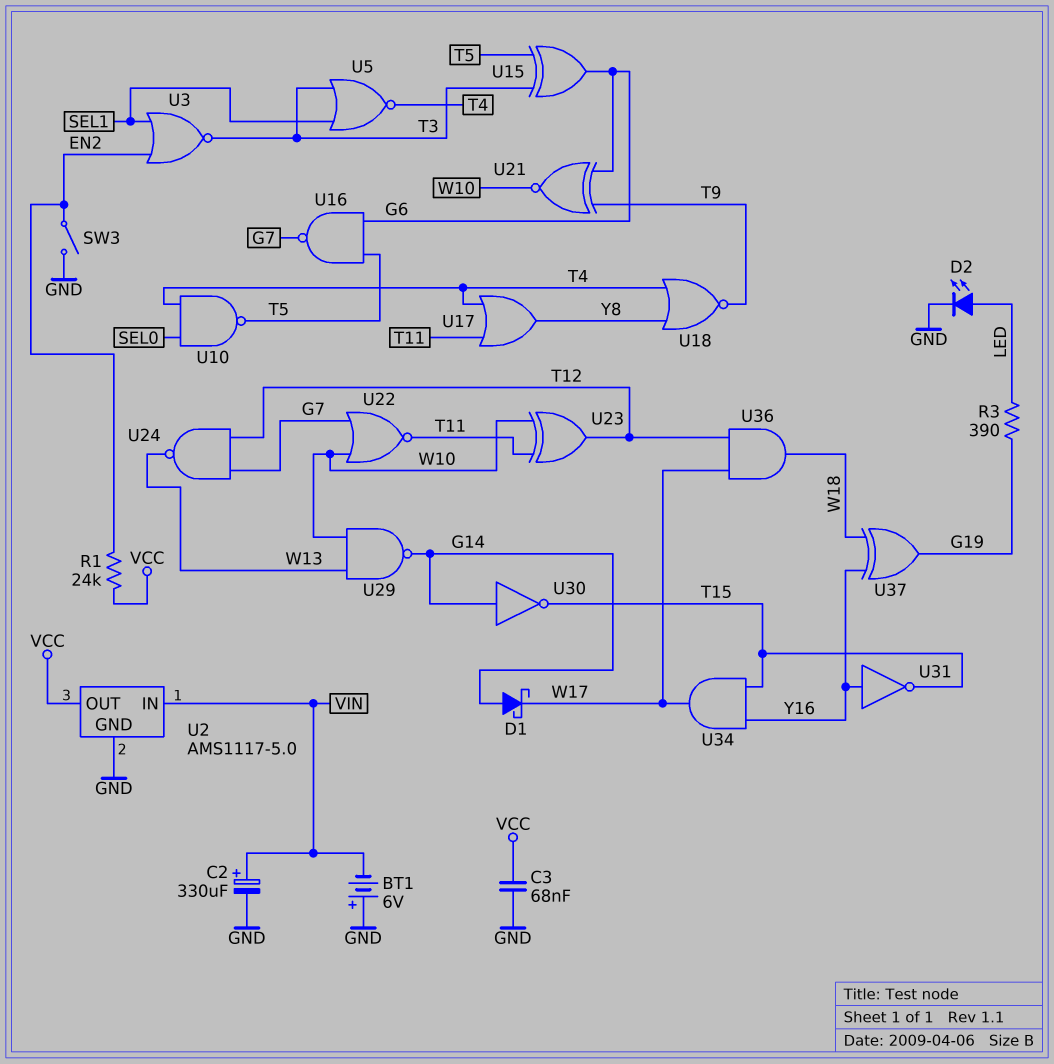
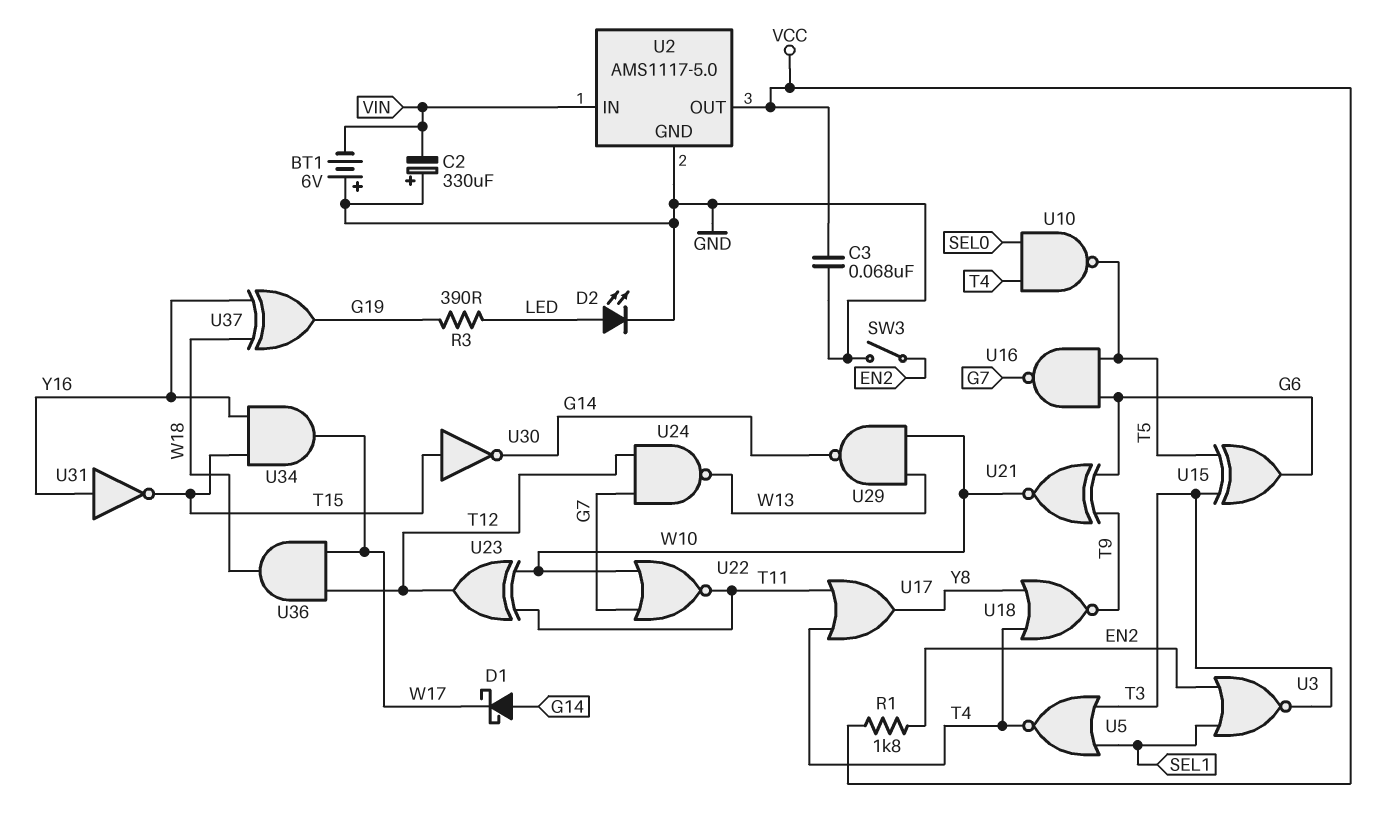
C2: 330uF (plus VIN, minus GND) -> 330uF (plus GND, minus VIN)
R1: 24k (EN2, VCC) -> 1.8k (EN2, VCC)
U30: NOT (in G14, out T15) -> NOT (in T15, out G14)

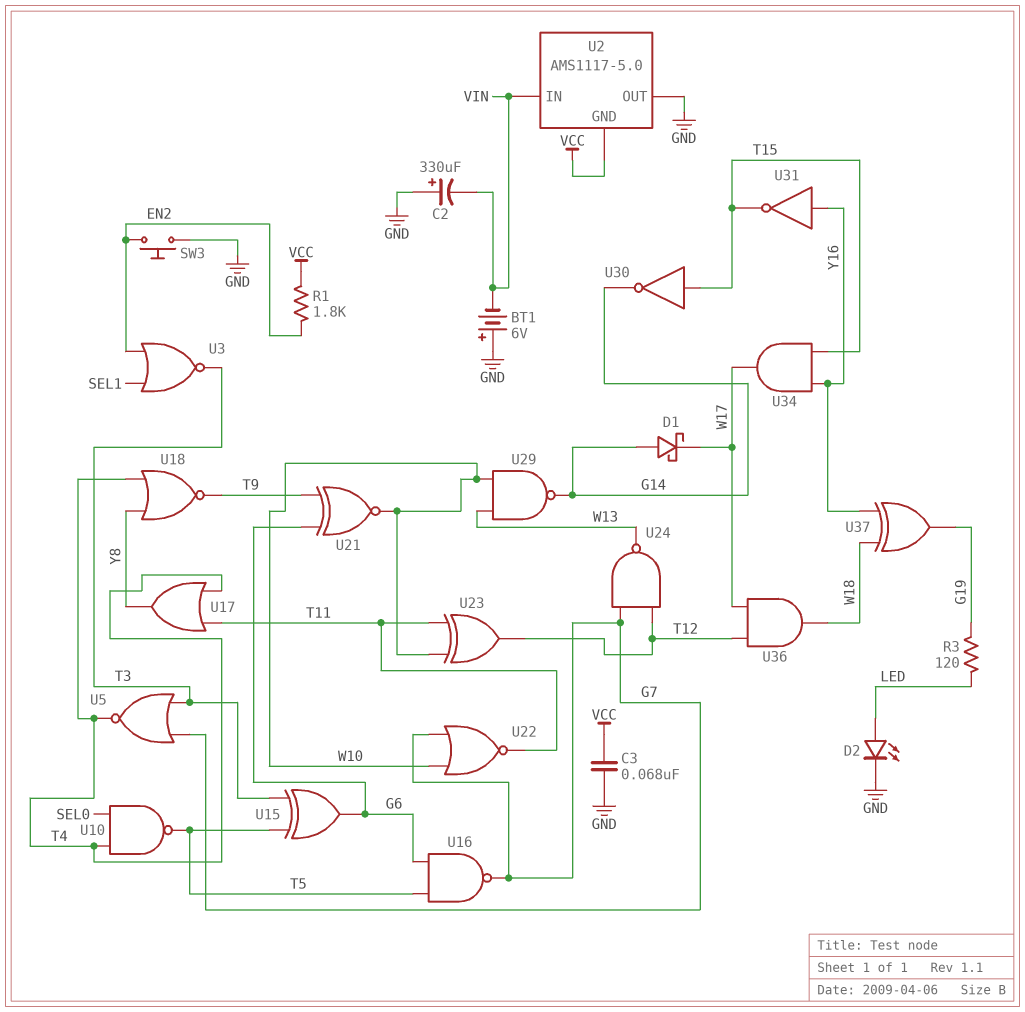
R3: 390 (G19, LED) -> 120 (G19, LED)
SW3: switch (EN2, GND) -> button (EN2, GND)
U2 pin GND: GND -> VCC
U2 pin OUT: VCC -> GND
U5: NOR (in SEL1, in T3, out T4) -> NOR (in G7, in T3, out T4)

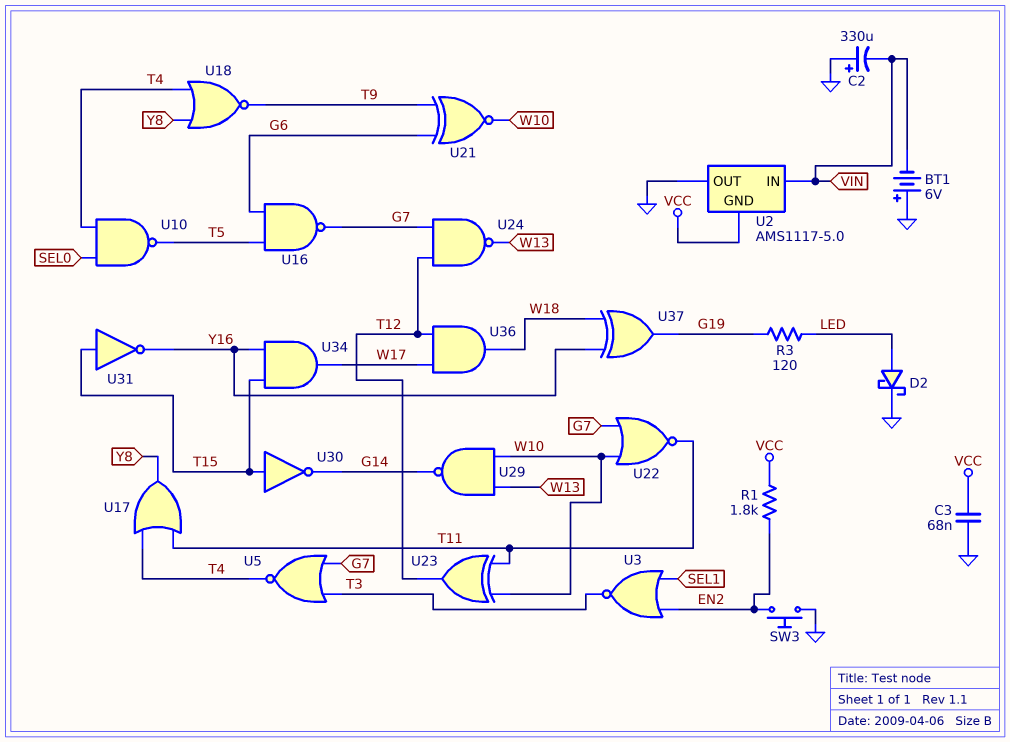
D1: schottky (A G14, K W17) -> none
D2: LED (A LED, K GND) -> schottky (A LED, K GND)
U15: XOR (in T3, in T5, out G6) -> none
U31: NOT (in Y16, out T15) -> NOT (in T15, out Y16)

